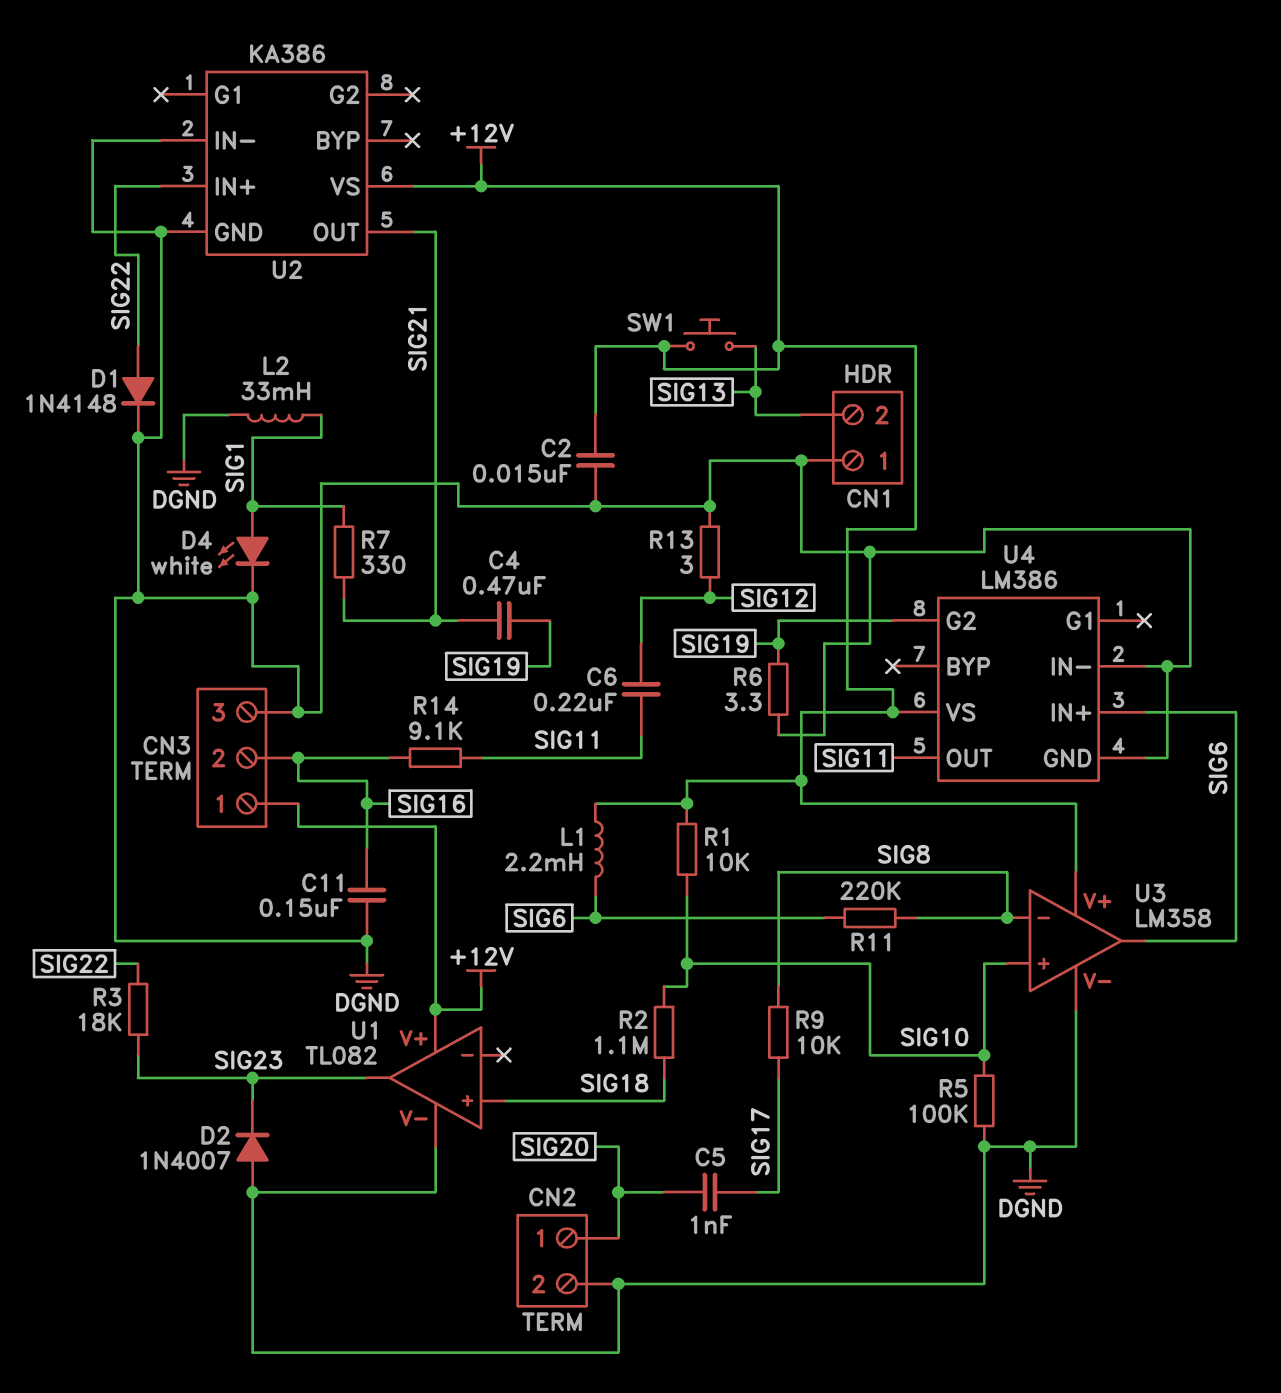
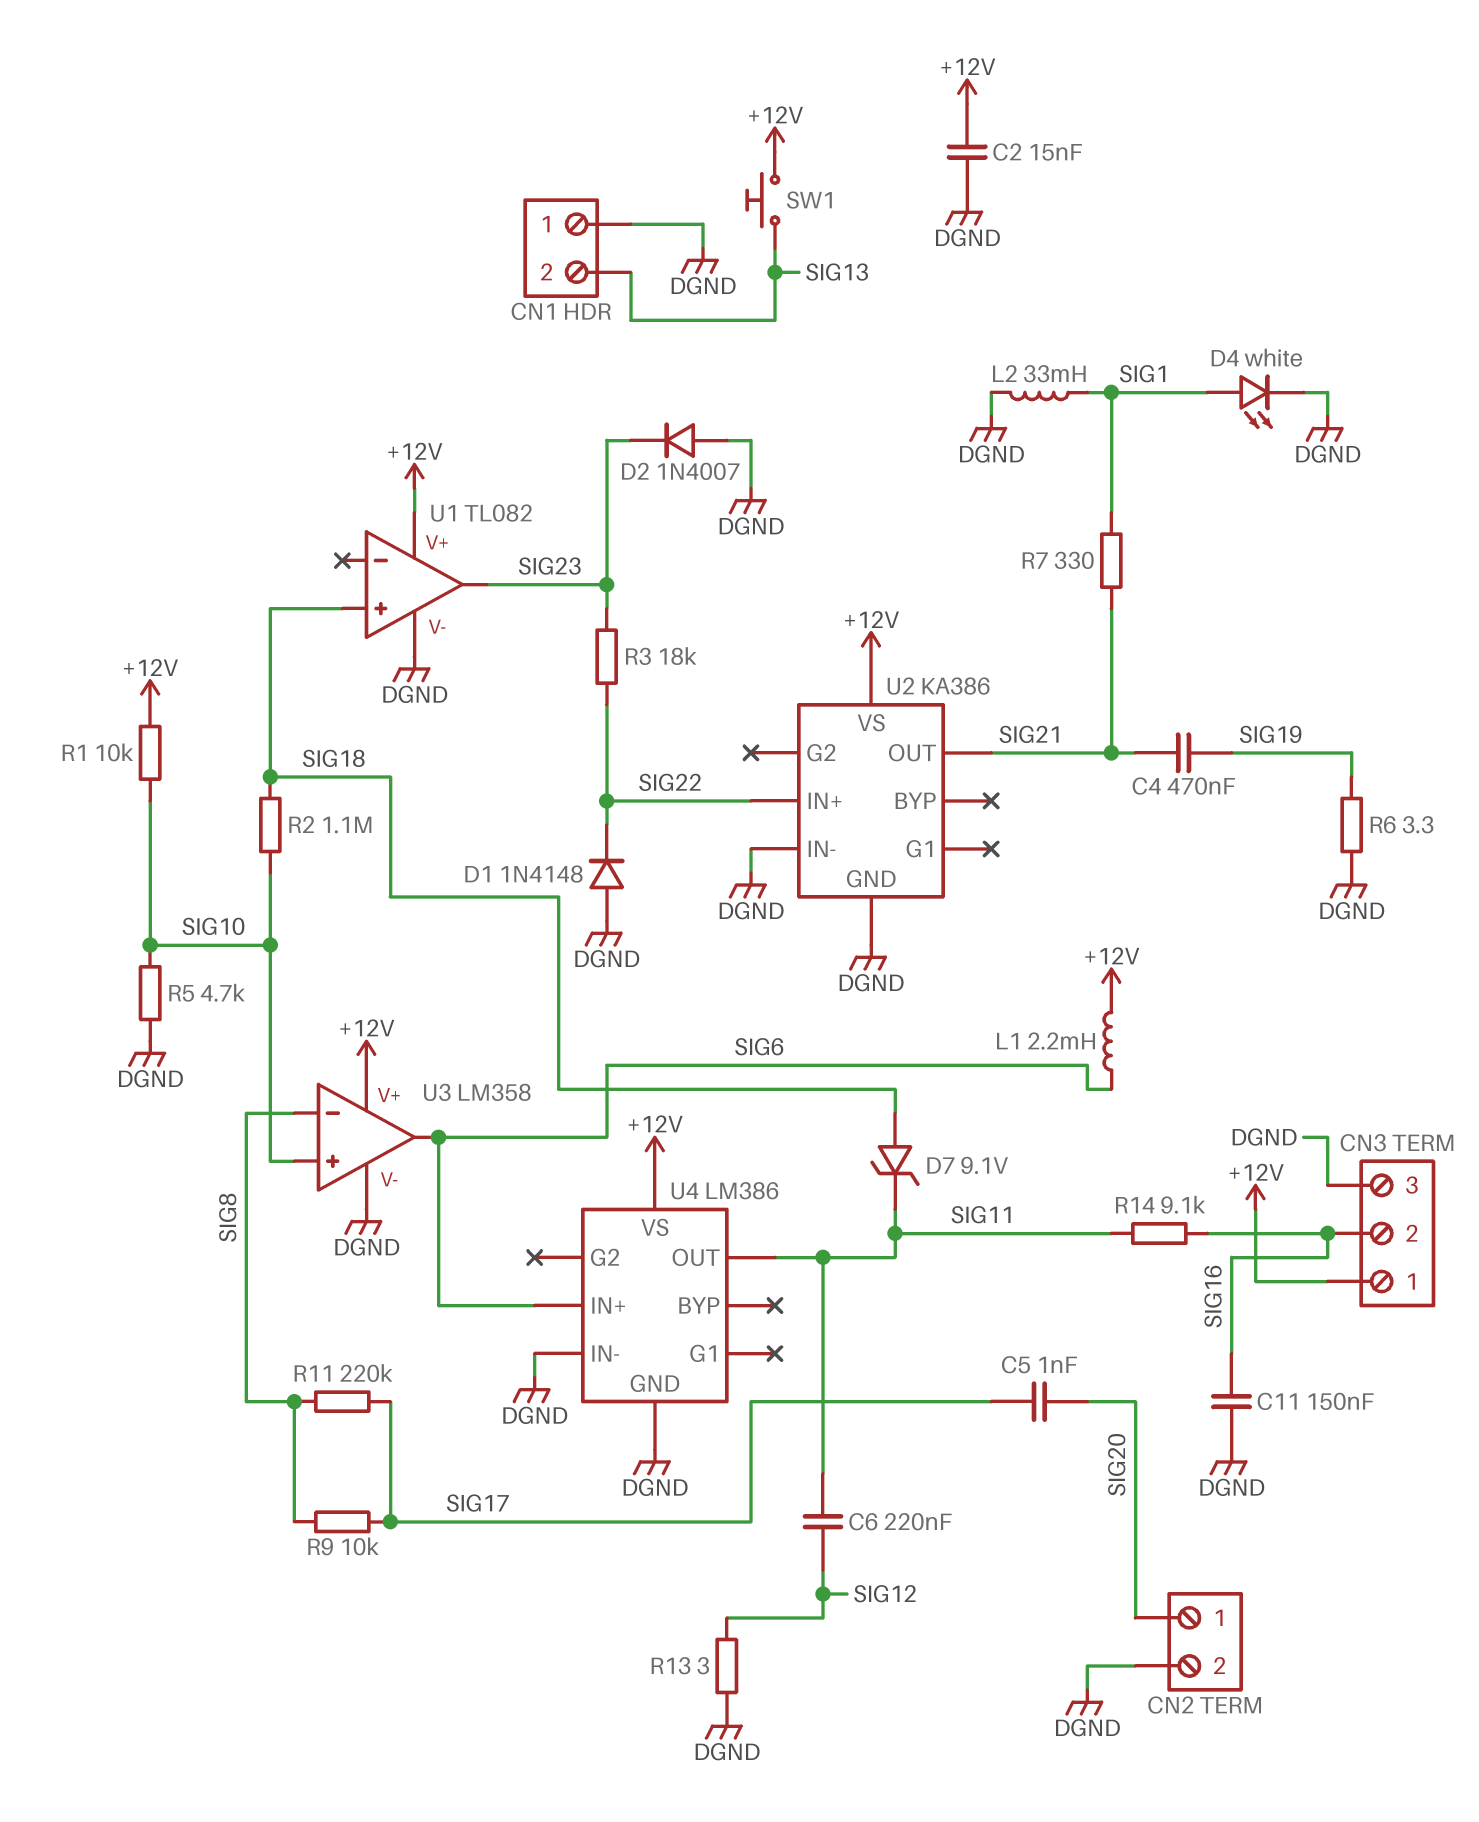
D1: diode 1N4148 (A SIG22, K DGND) -> diode 1N4148 (A DGND, K SIG22)
D7: none -> zener 9.1V (A SIG18, K SIG11)
R5: 100k (DGND, SIG10) -> 4.7k (DGND, SIG10)
R11: 220k (SIG6, SIG8) -> 220k (SIG8, SIG17)
U4 pin G2: SIG19 -> none

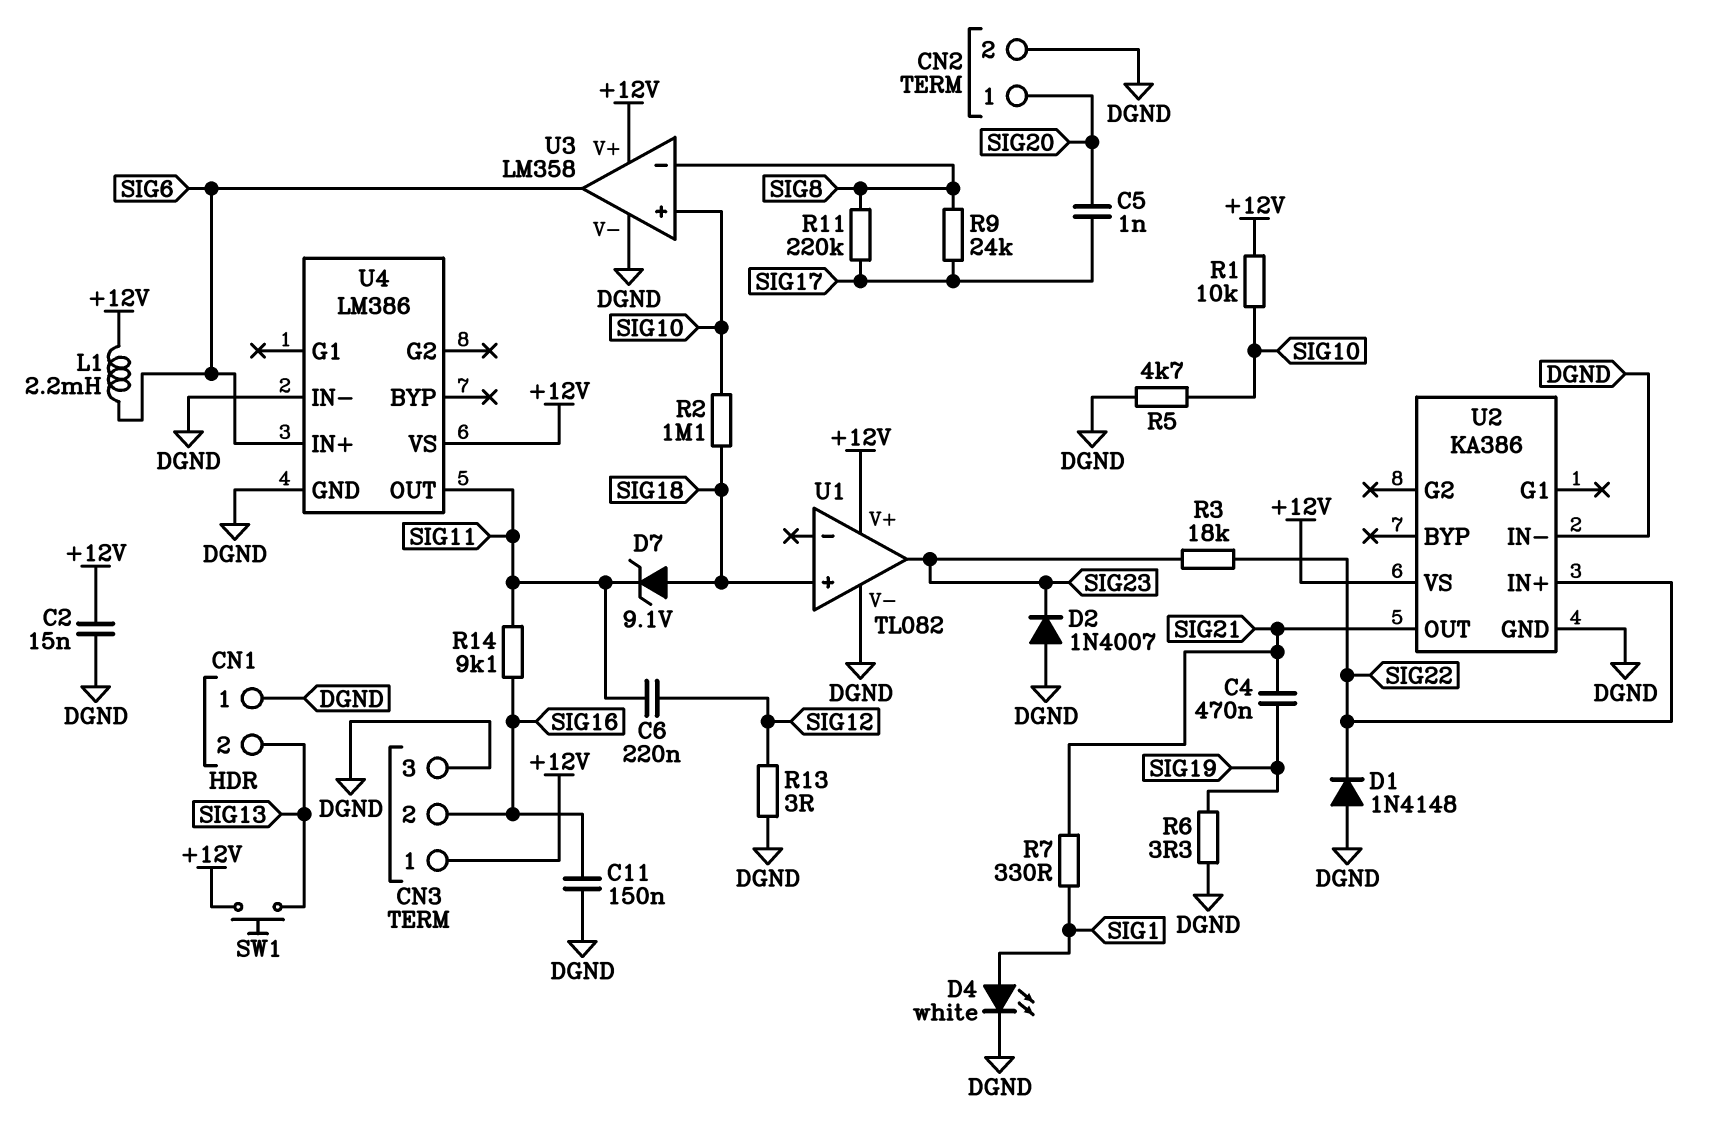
L2: 33mH (DGND, SIG1) -> none
R9: 10k (SIG8, SIG17) -> 24k (SIG8, SIG17)

